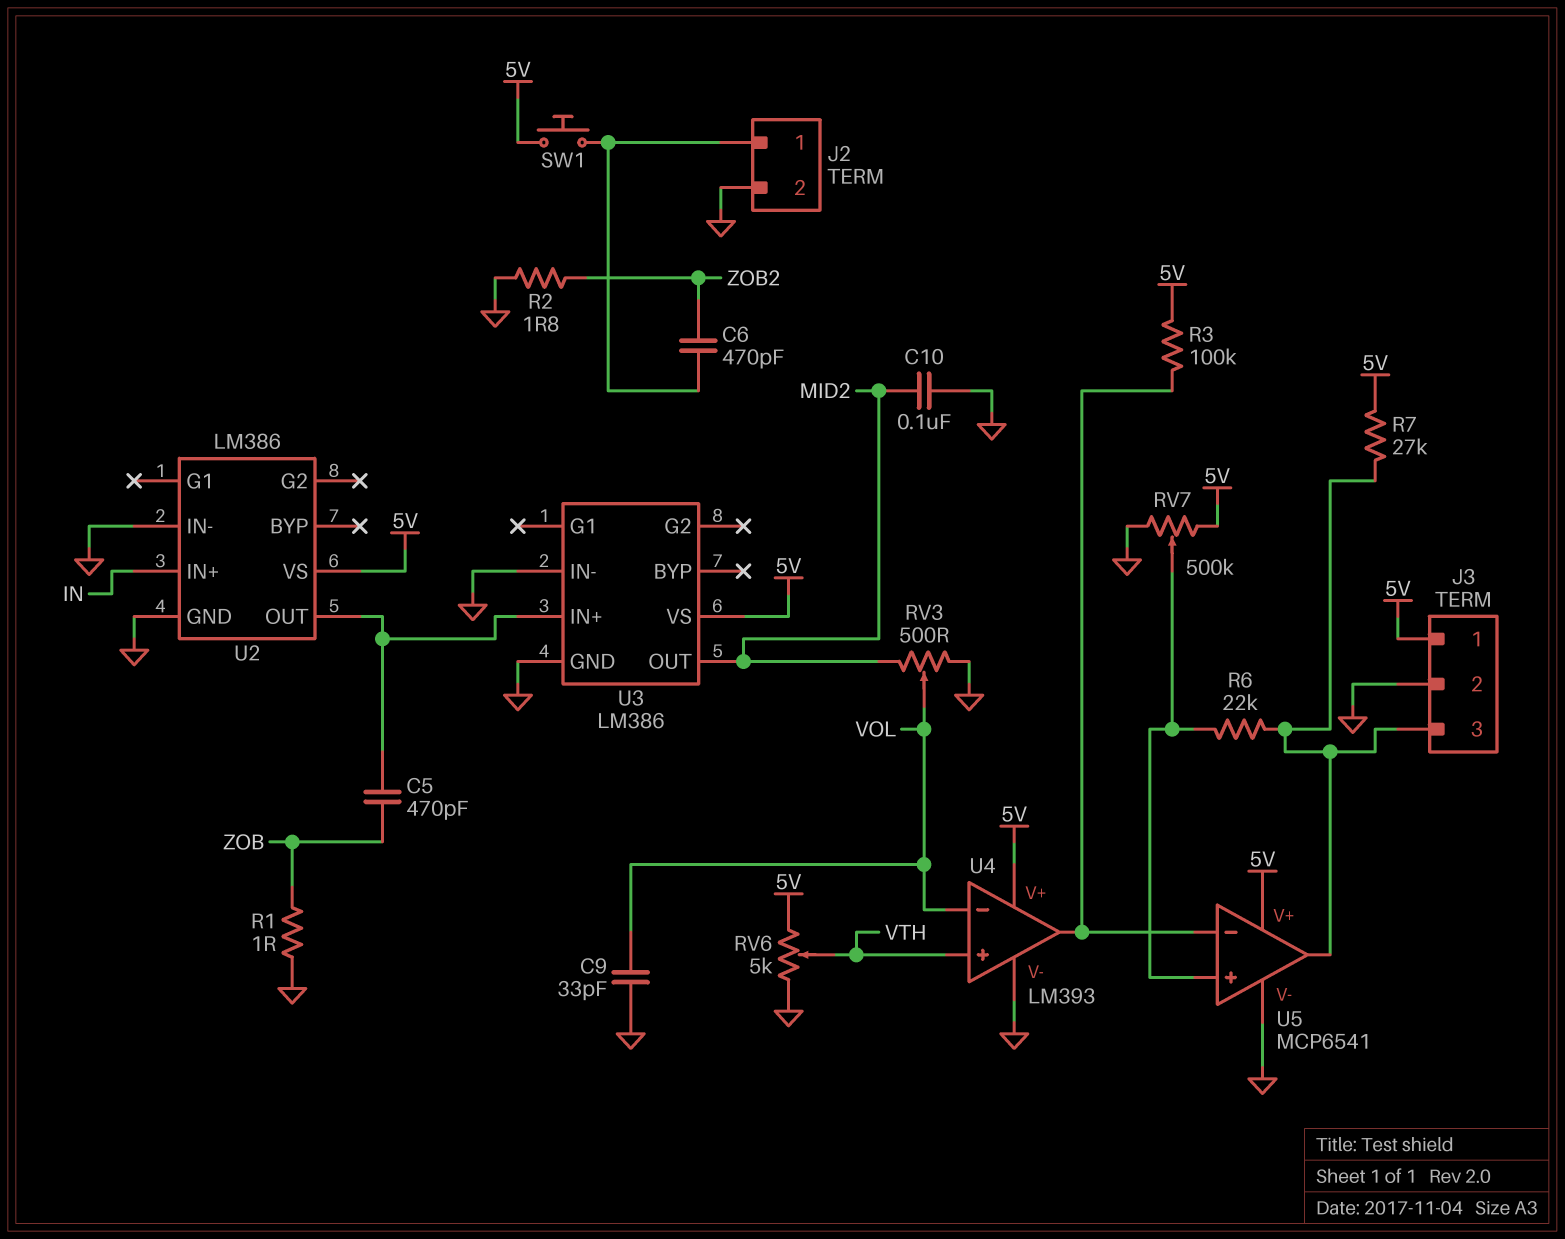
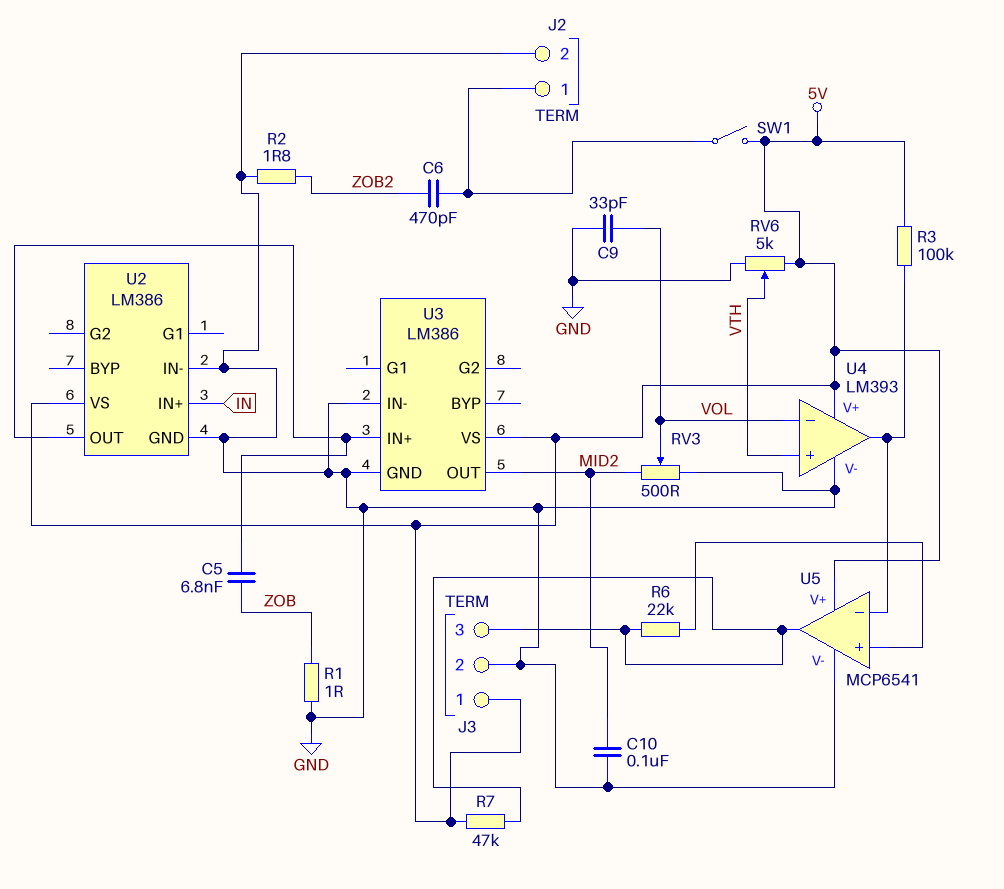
C5: 470pF (U2/OUT, ZOB) -> 6.8nF (U2/OUT, ZOB)
R7: 27k (5V, J3/3) -> 47k (5V, J3/3)
RV7: 500k (5V, GND, wiper U5/in+) -> none
SW1: button (5V, J2/1) -> switch (5V, J2/1)

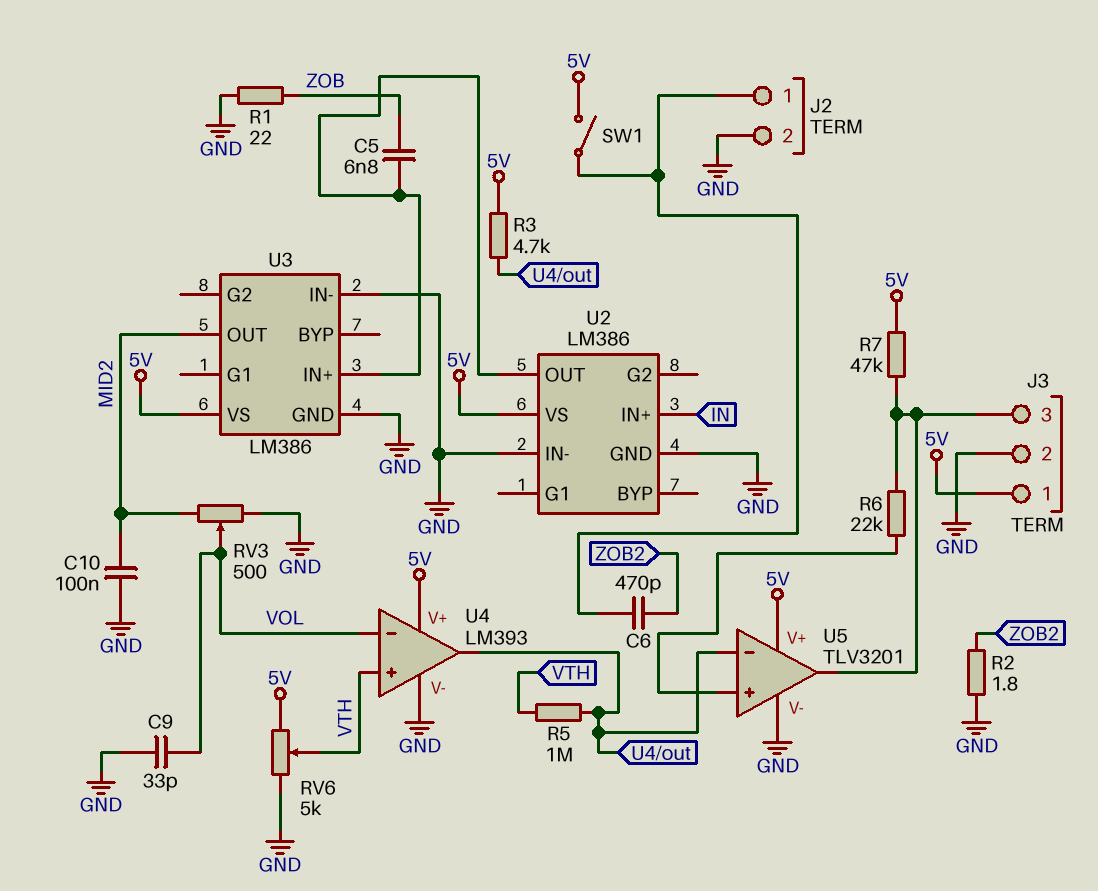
R1: 1 (GND, ZOB) -> 22 (GND, ZOB)
R3: 100k (5V, U4/out) -> 4.7k (5V, U4/out)
R5: none -> 1M (U4/out, VTH)
U5: MCP6541 -> TLV3201

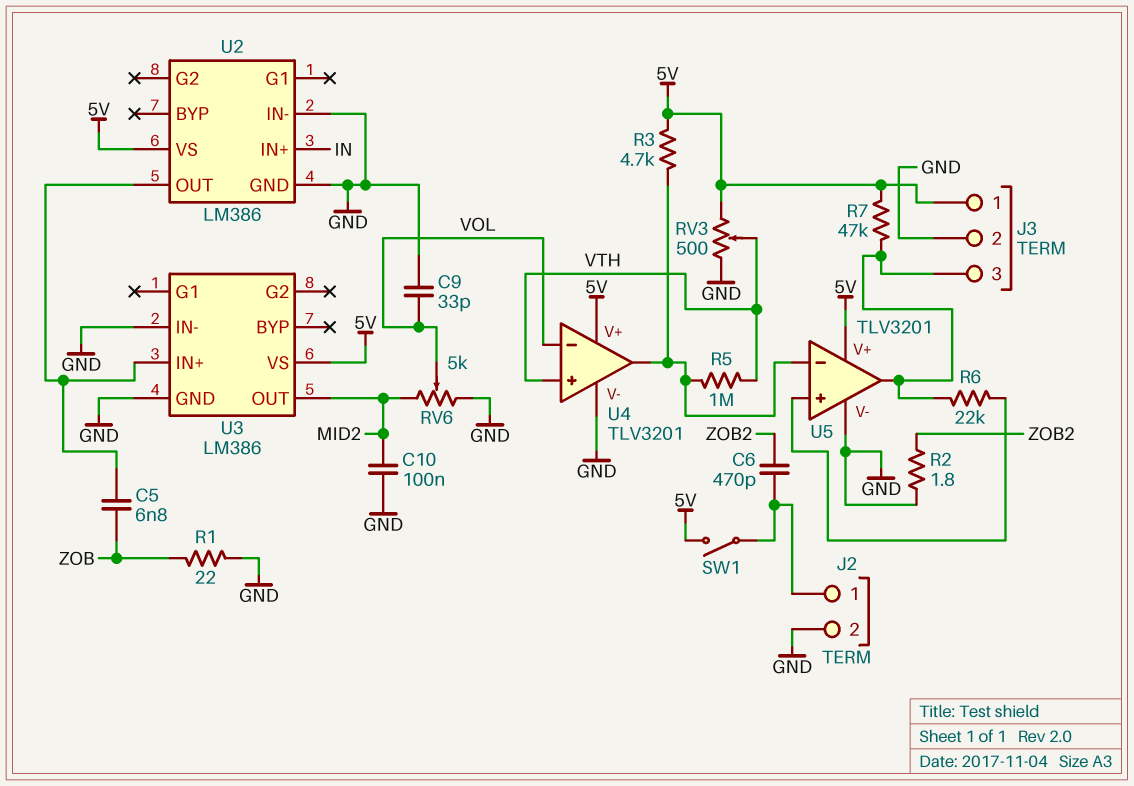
RV3: 500 (GND, MID2, wiper VOL) -> 500 (5V, GND, wiper VTH)
RV6: 5k (5V, GND, wiper VTH) -> 5k (GND, MID2, wiper VOL)
U4: LM393 -> TLV3201

